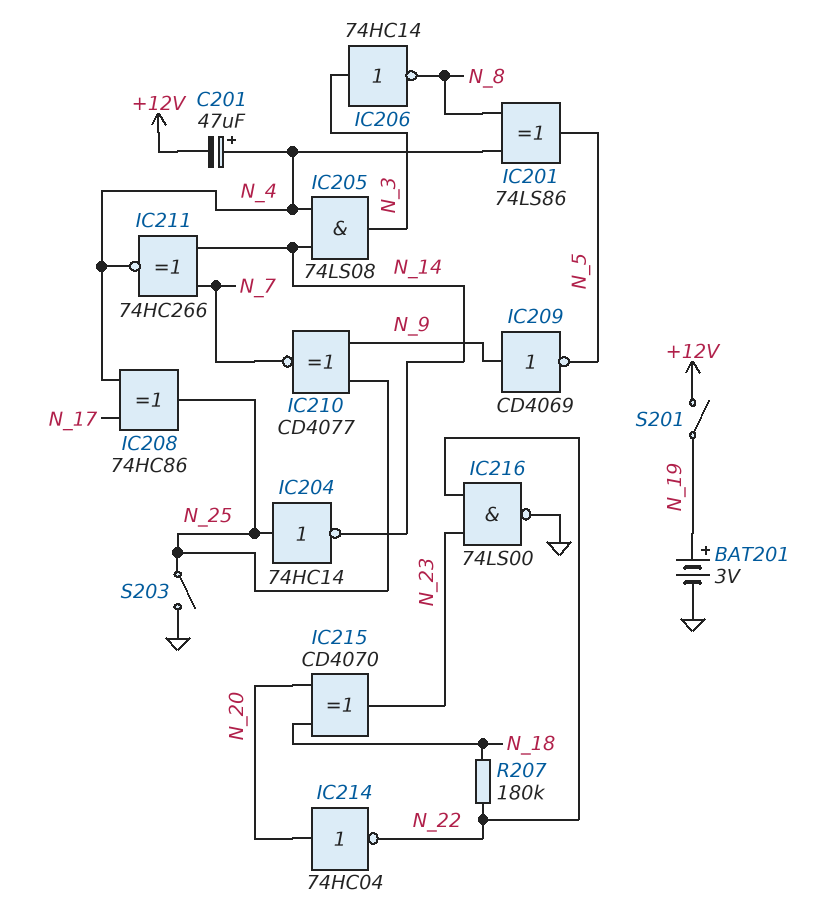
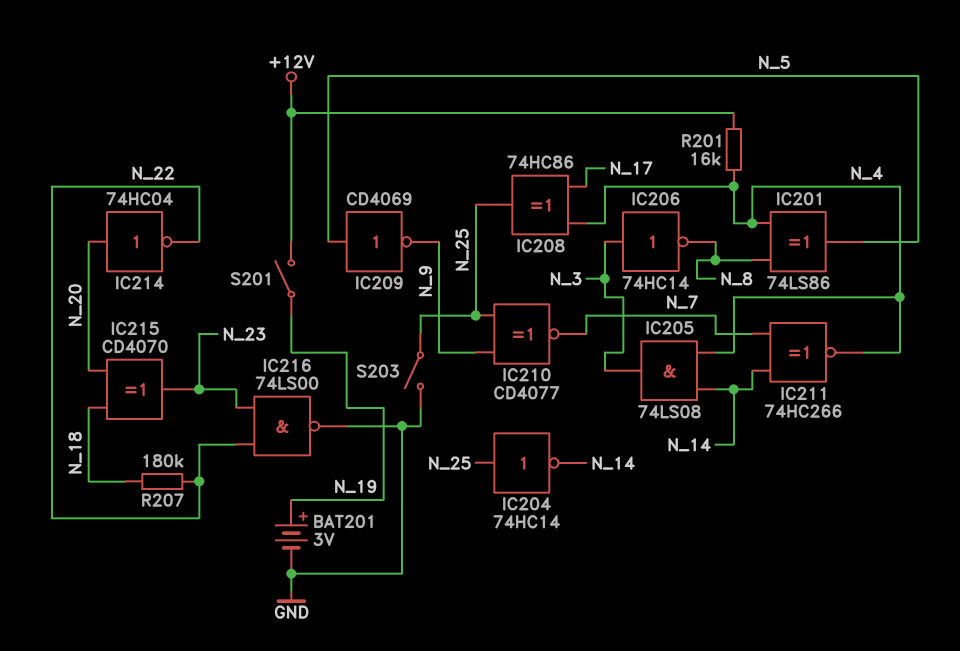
C201: 47uF (plus N_4, minus +12V) -> none
IC209: NOT CD4069 (in N_9, out N_5) -> NOT CD4069 (in N_5, out N_9)
R201: none -> 16k (+12V, N_4)

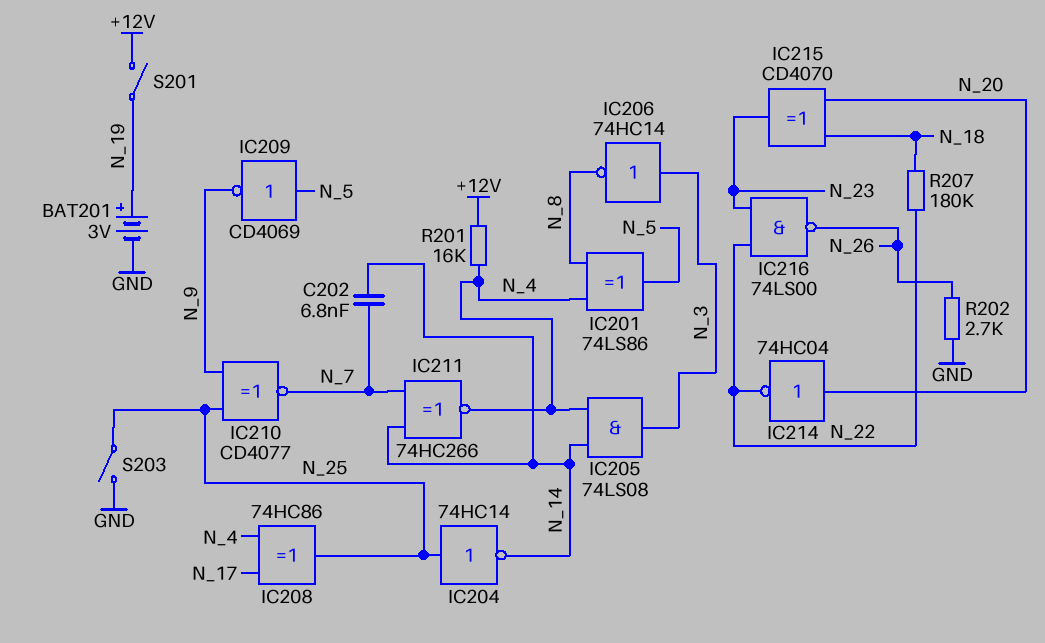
C202: none -> 6.8nF (N_7, N_14)
IC216: NAND 74LS00 (in N_22, in N_23, out GND) -> NAND 74LS00 (in N_22, in N_23, out N_26)
R202: none -> 2.7k (GND, N_26)

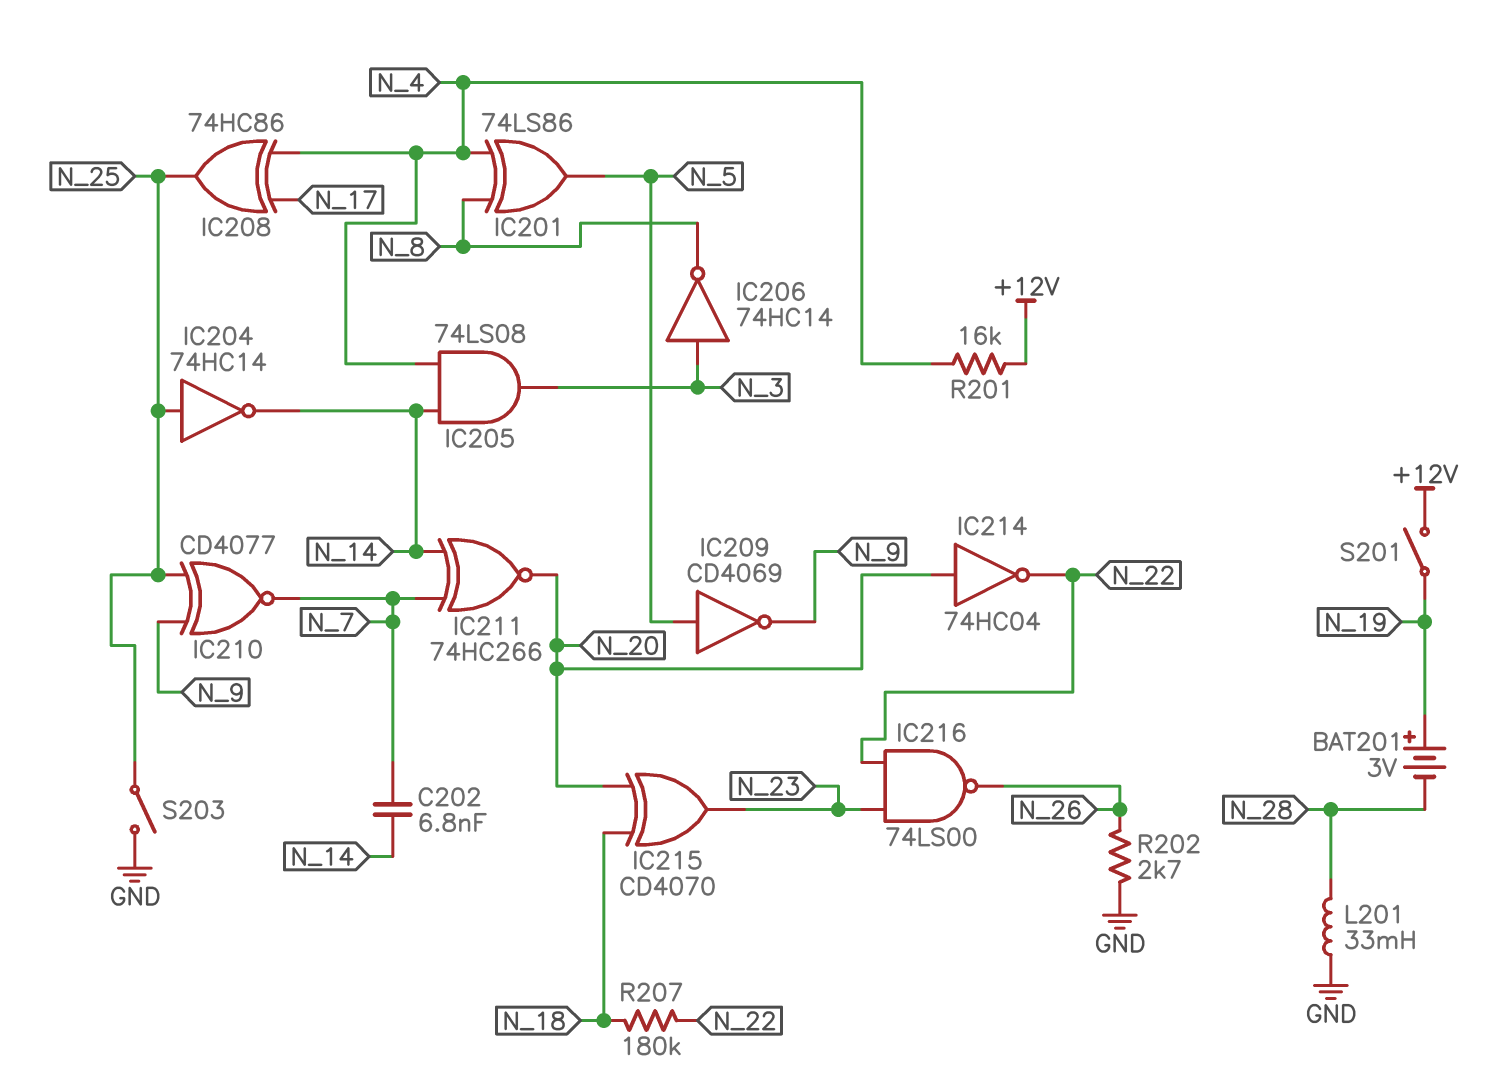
BAT201: 3V (plus N_19, minus GND) -> 3V (plus N_19, minus N_28)
IC211: XNOR 74HC266 (in N_7, in N_14, out N_4) -> XNOR 74HC266 (in N_7, in N_14, out N_20)
L201: none -> 33mH (GND, N_28)

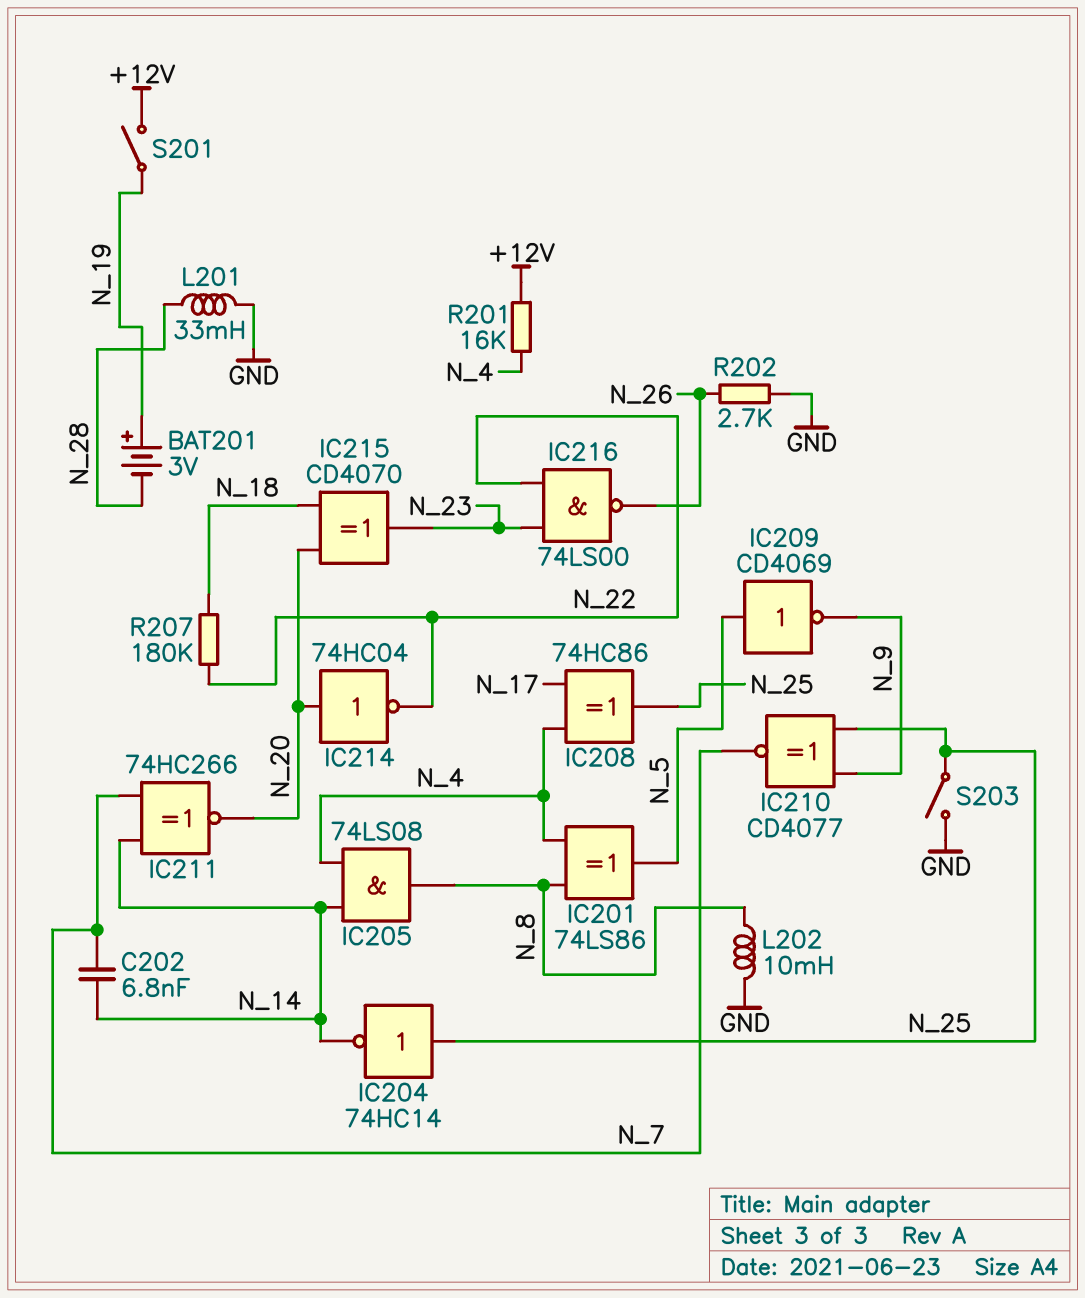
IC205: AND 74LS08 (in N_4, in N_14, out N_3) -> AND 74LS08 (in N_4, in N_14, out N_8)
IC206: NOT 74HC14 (in N_3, out N_8) -> none
L202: none -> 10mH (GND, N_8)

